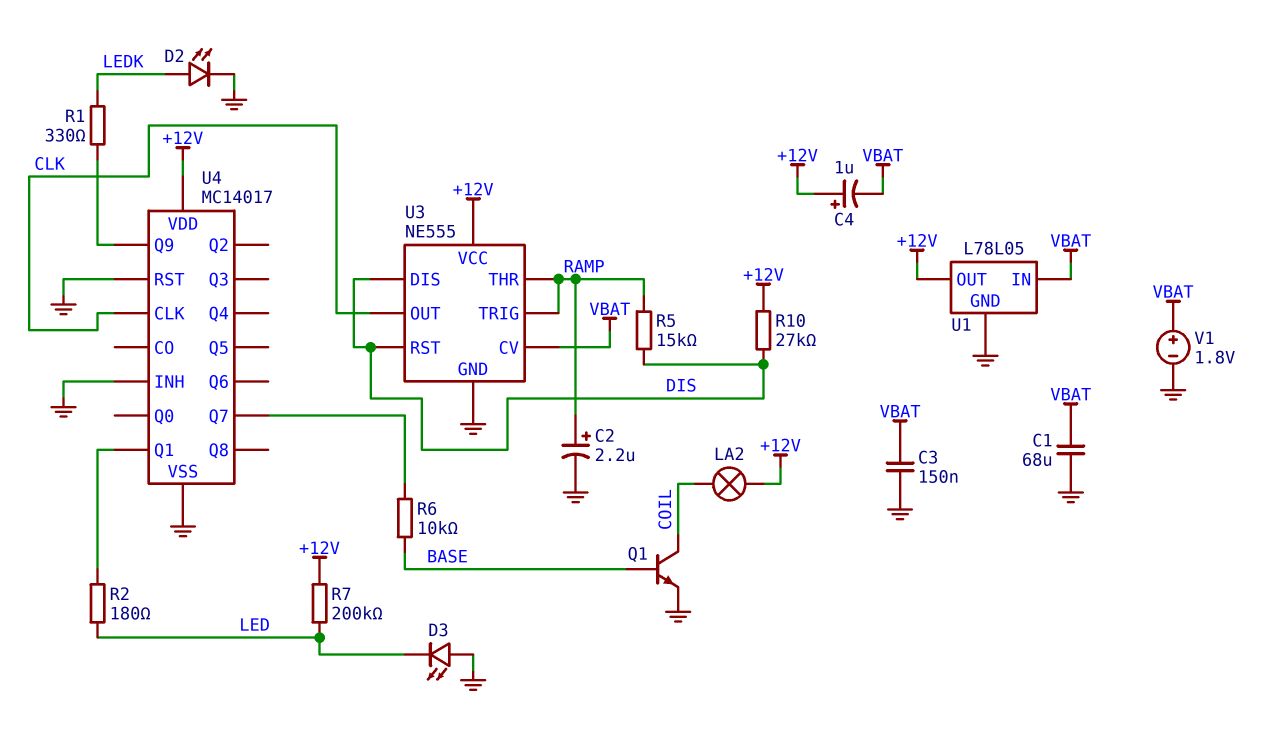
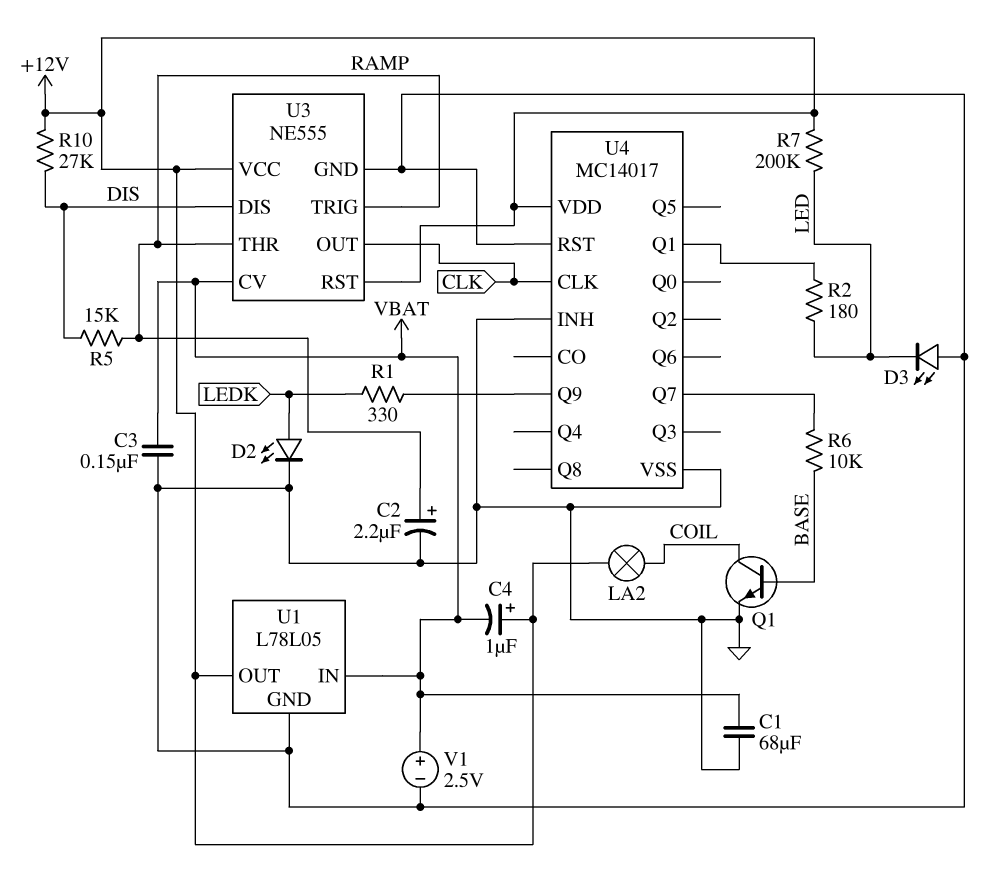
U3 pin RST: DIS -> +12V
V1: 1.8V (plus VBAT, minus GND) -> 2.5V (plus VBAT, minus GND)

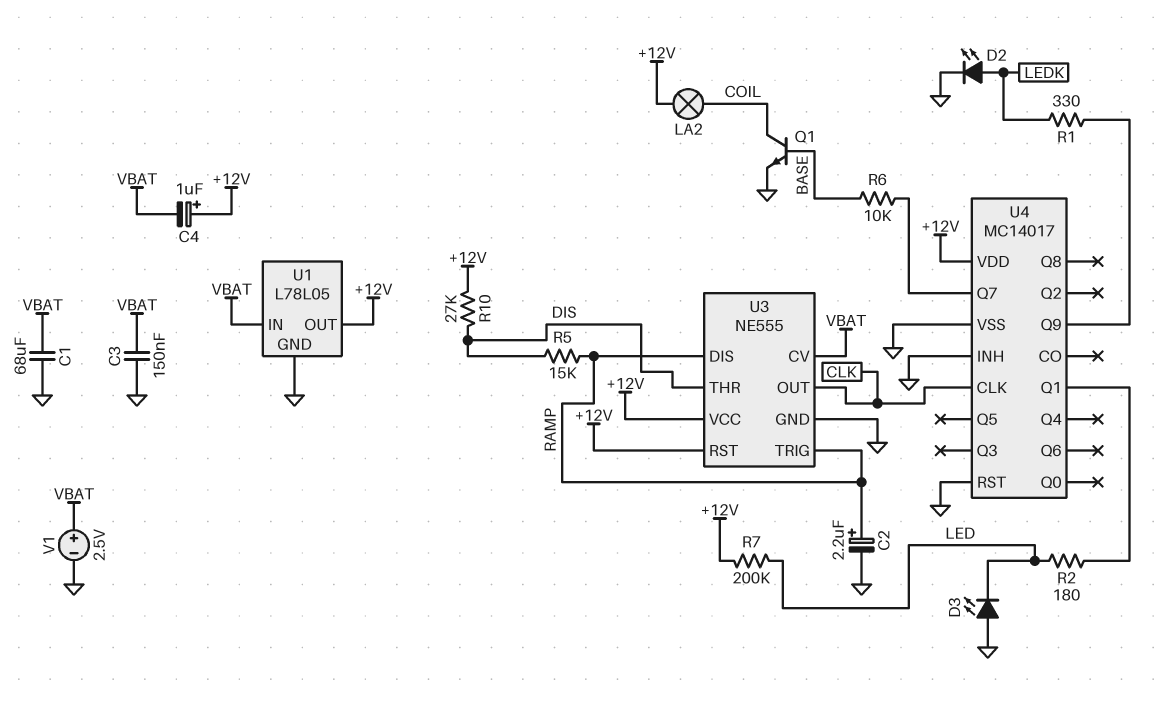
U3 pin DIS: DIS -> RAMP
U3 pin THR: RAMP -> DIS

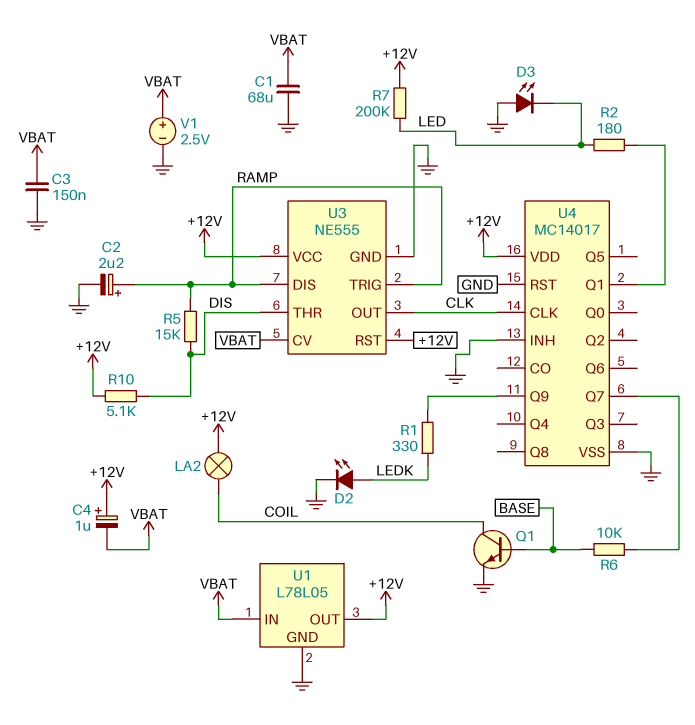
R10: 27k (+12V, DIS) -> 5.1k (+12V, DIS)

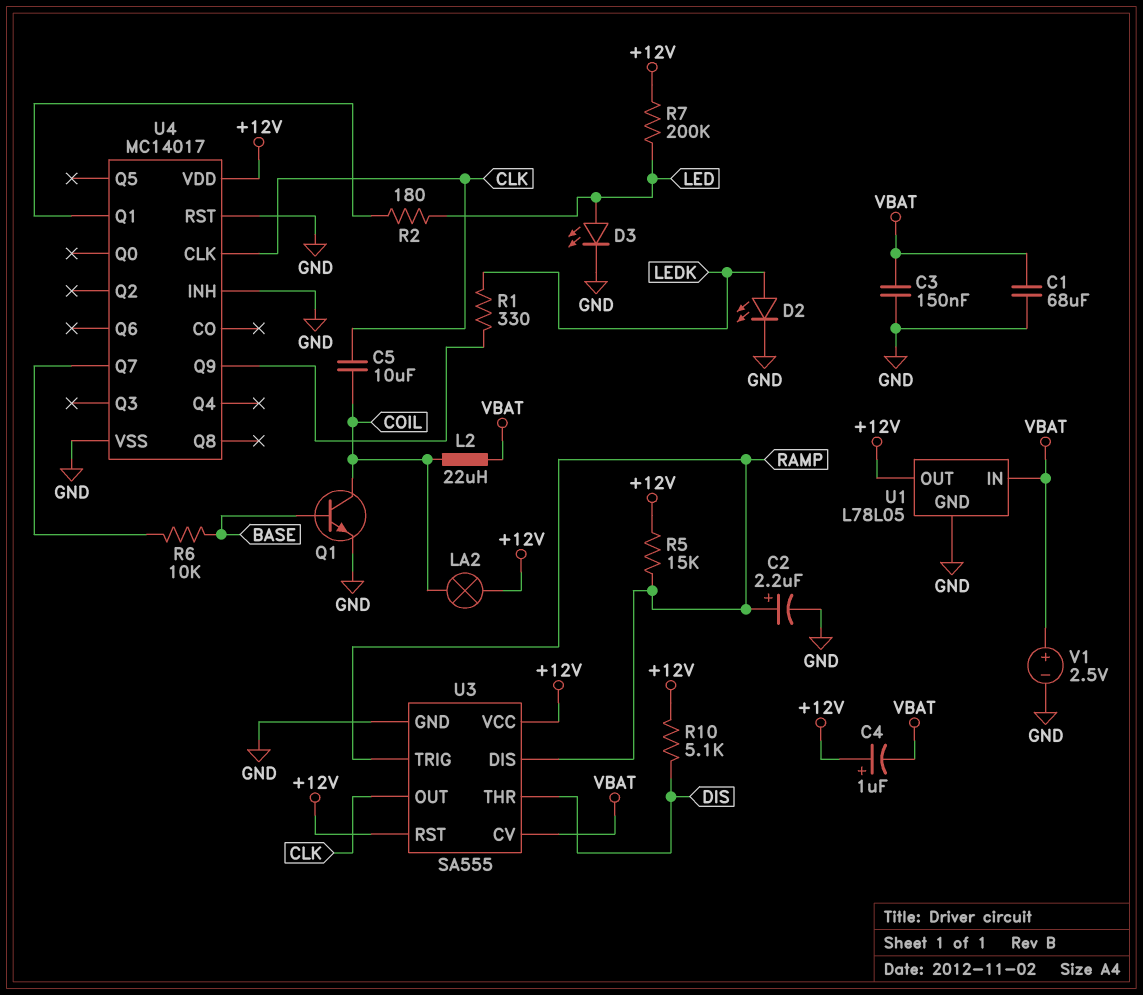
C5: none -> 10uF (CLK, COIL)
D3: LED (A GND, K LED) -> LED (A LED, K GND)
L2: none -> 22uH (COIL, VBAT)
R5: 15k (DIS, RAMP) -> 15k (+12V, RAMP)
U3: NE555 -> SA555

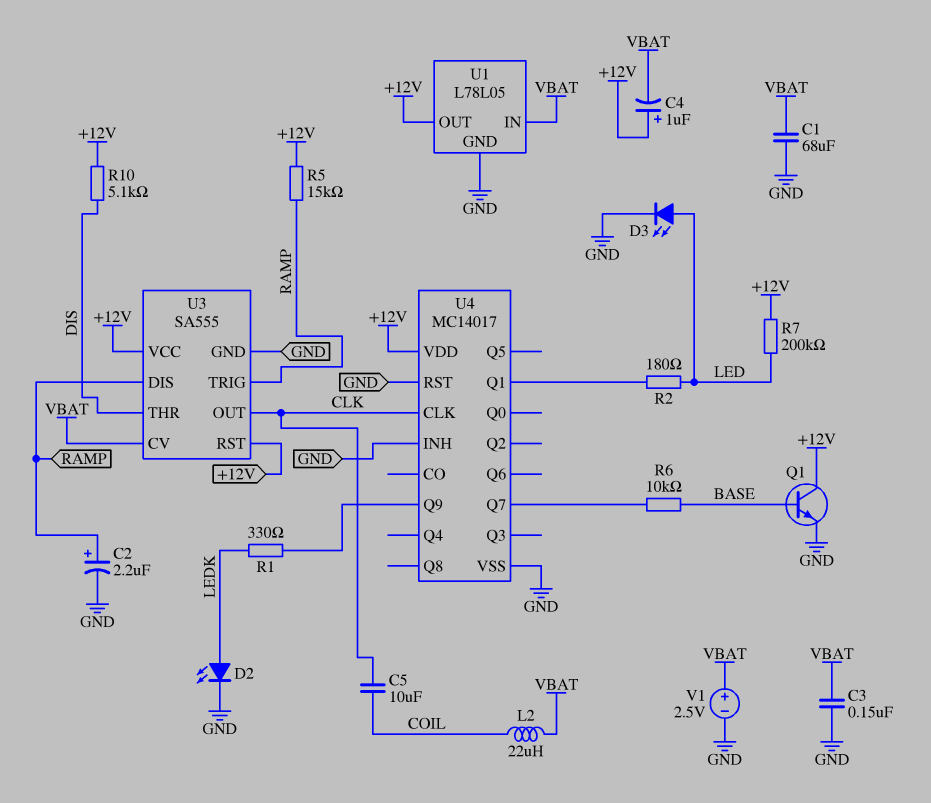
LA2: lamp (+12V, COIL) -> none
Q1: NPN (B BASE, C COIL, E GND) -> NPN (B BASE, C +12V, E GND)

